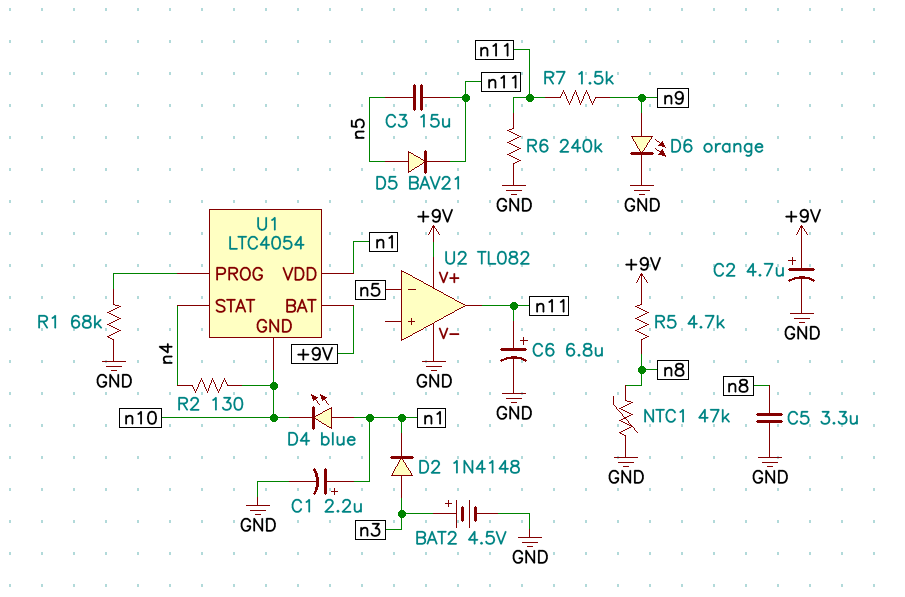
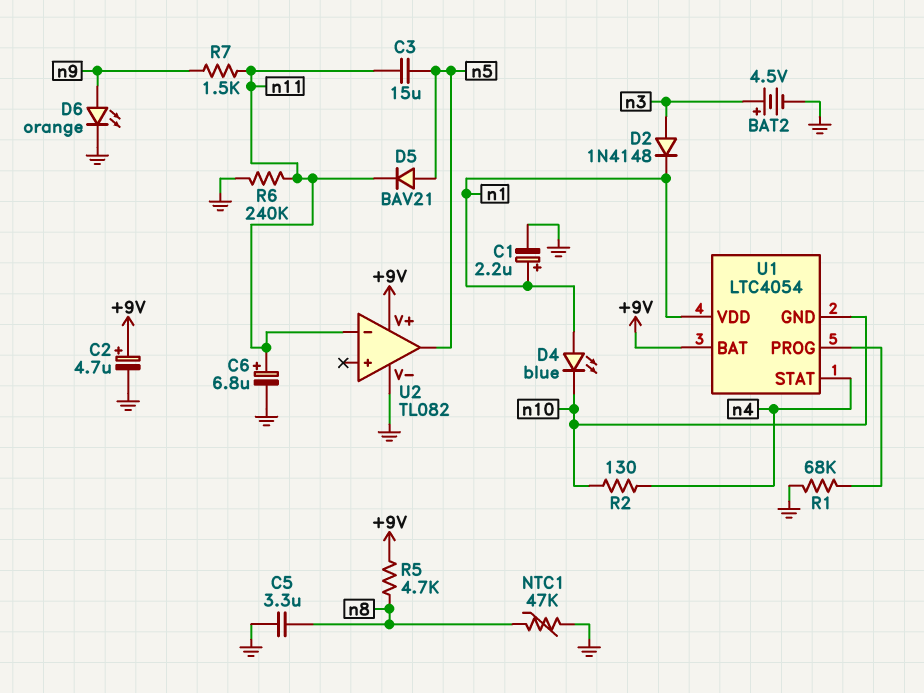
U2 pin in-: n5 -> n11
U2 pin out: n11 -> n5

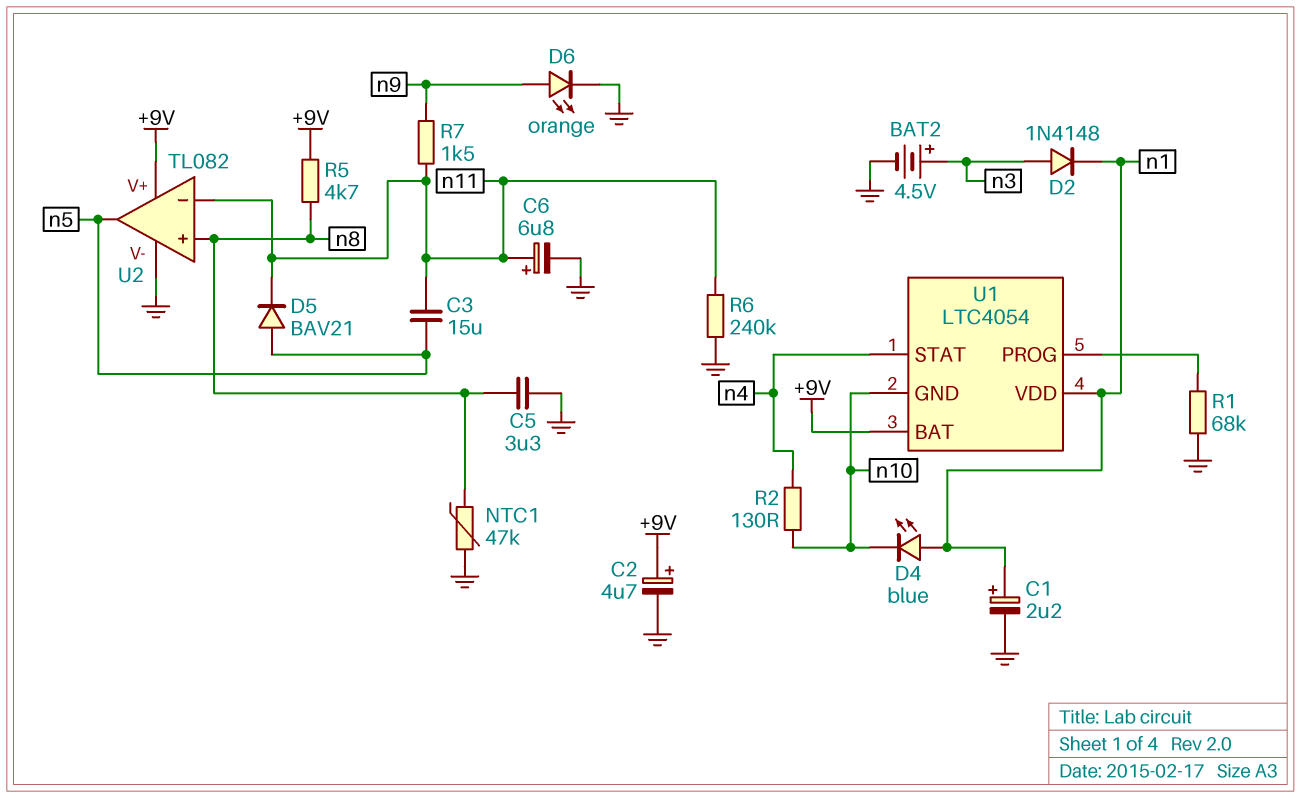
U2 pin in+: none -> n8

